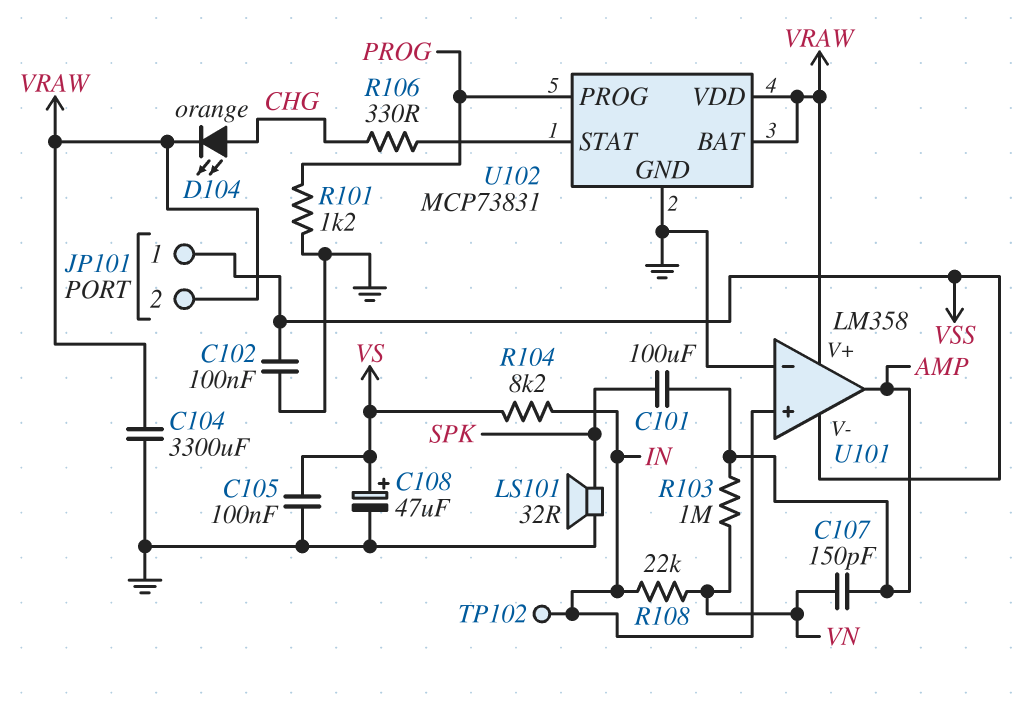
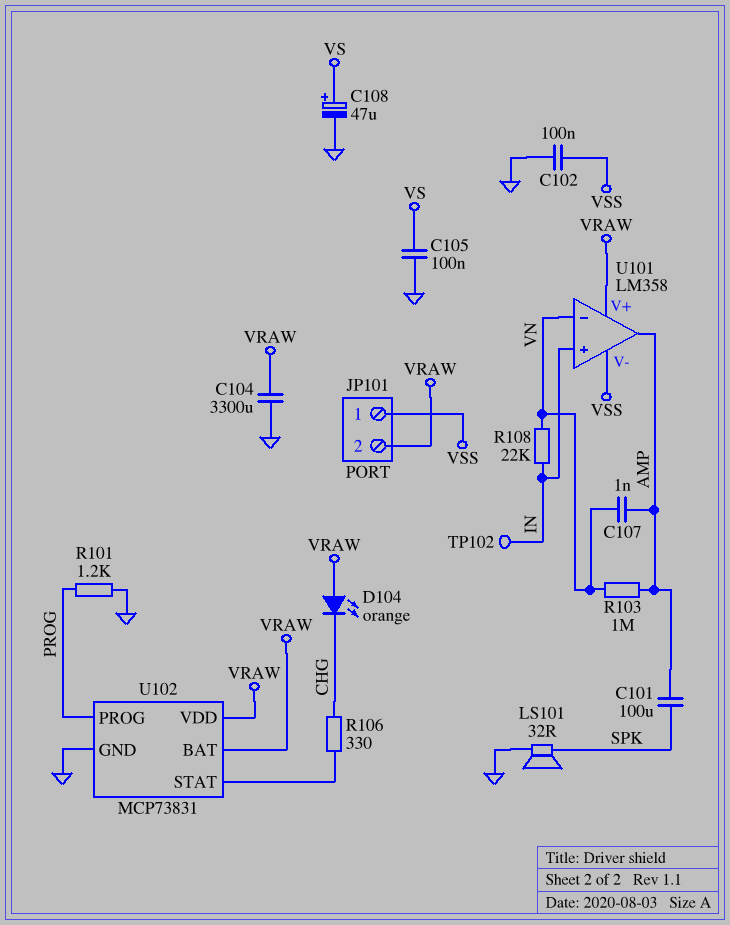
C107: 150pF (AMP, VN) -> 1nF (AMP, VN)
D104: LED orange (A CHG, K VRAW) -> LED orange (A VRAW, K CHG)
R104: 8.2k (IN, VS) -> none
U101 pin in-: GND -> VN

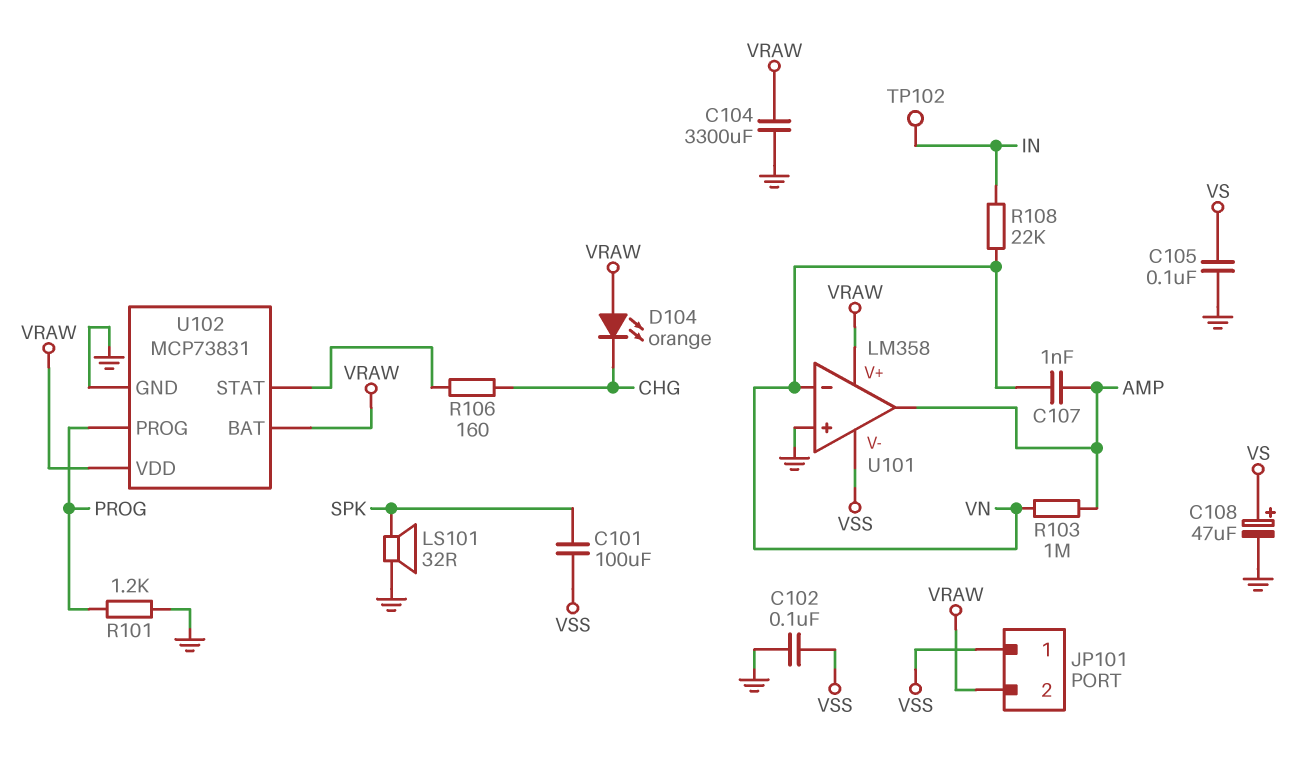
C101: 100uF (AMP, SPK) -> 100uF (SPK, VSS)
R106: 330 (CHG, U102/STAT) -> 160 (CHG, U102/STAT)
U101 pin in+: IN -> GND

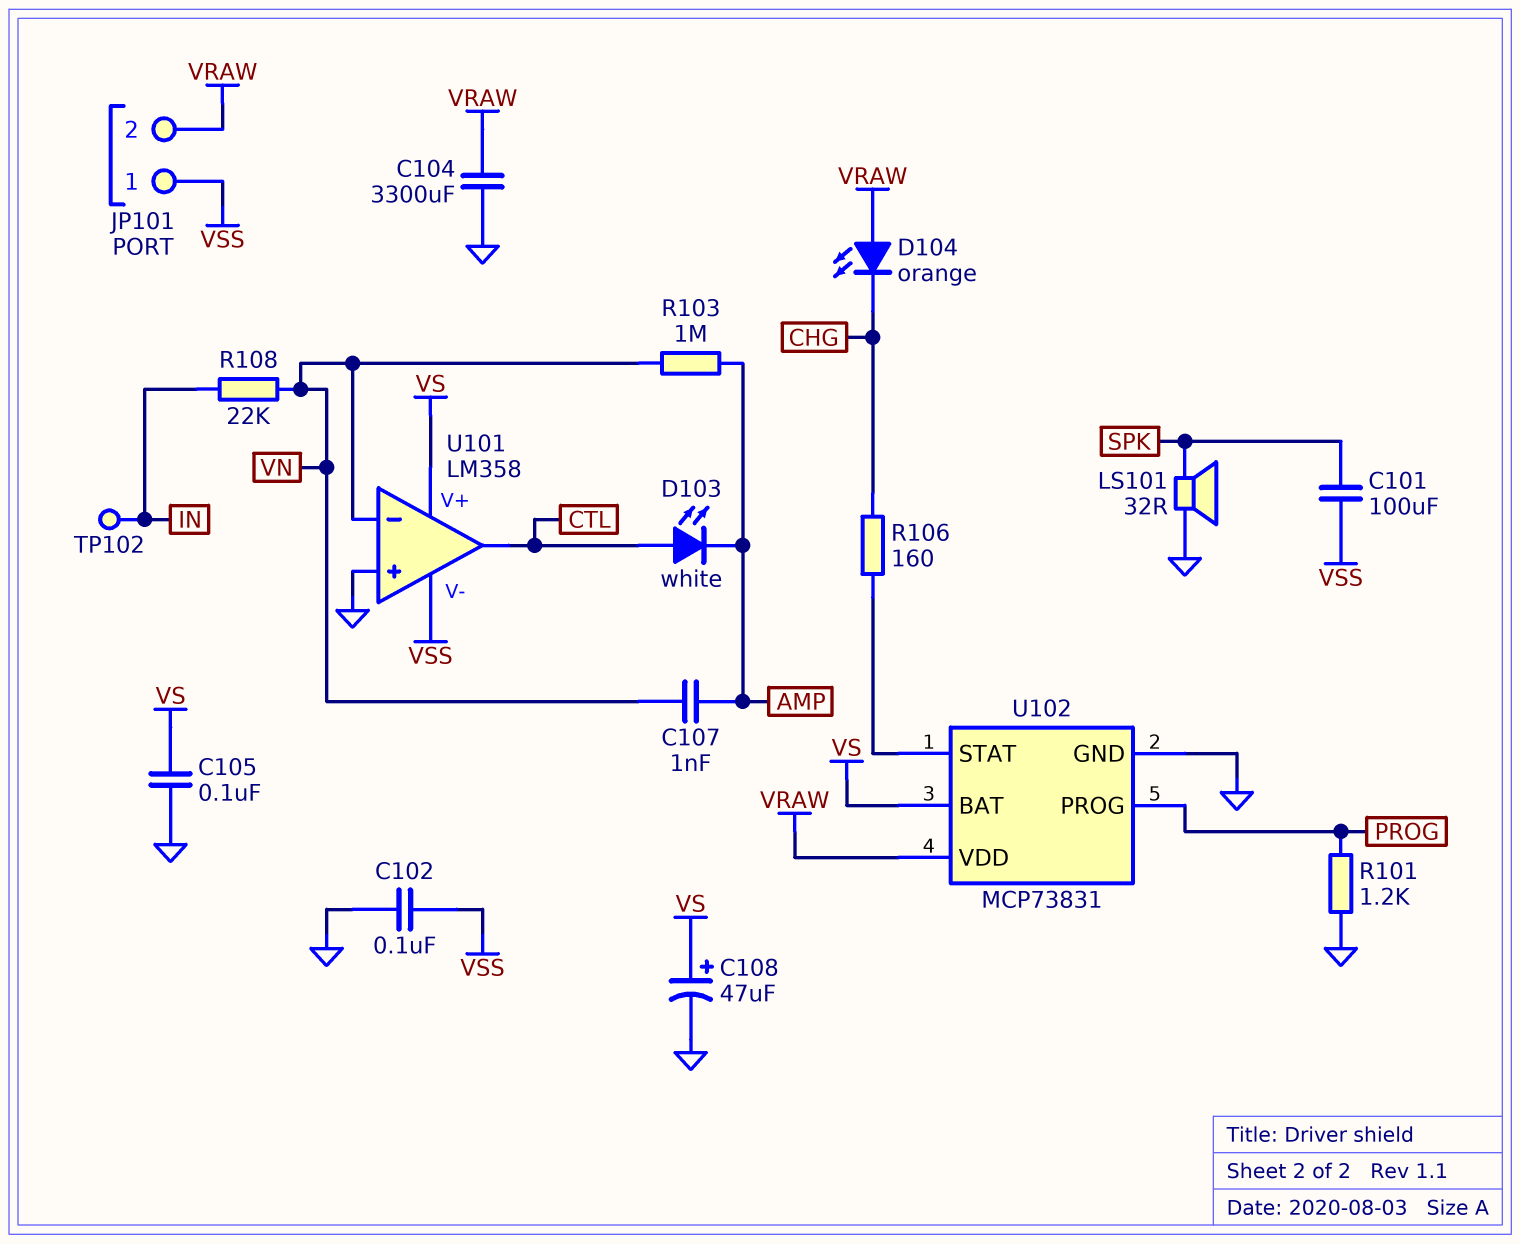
D103: none -> LED white (A CTL, K AMP)
U101 pin V+: VRAW -> VS
U101 pin out: AMP -> CTL
U102 pin BAT: VRAW -> VS

